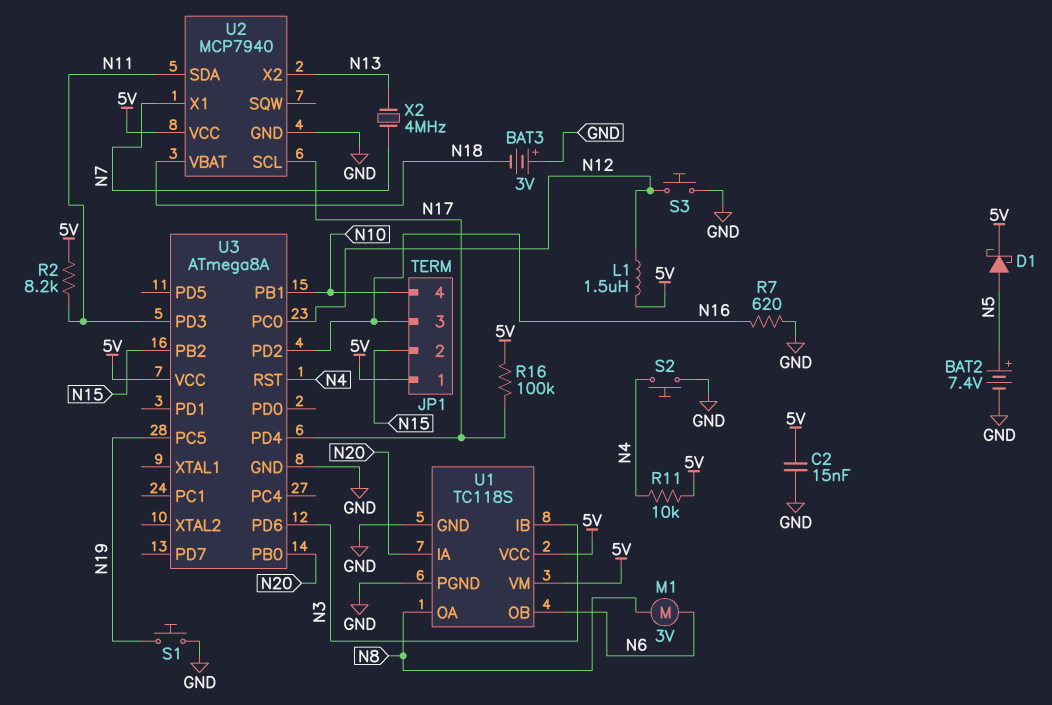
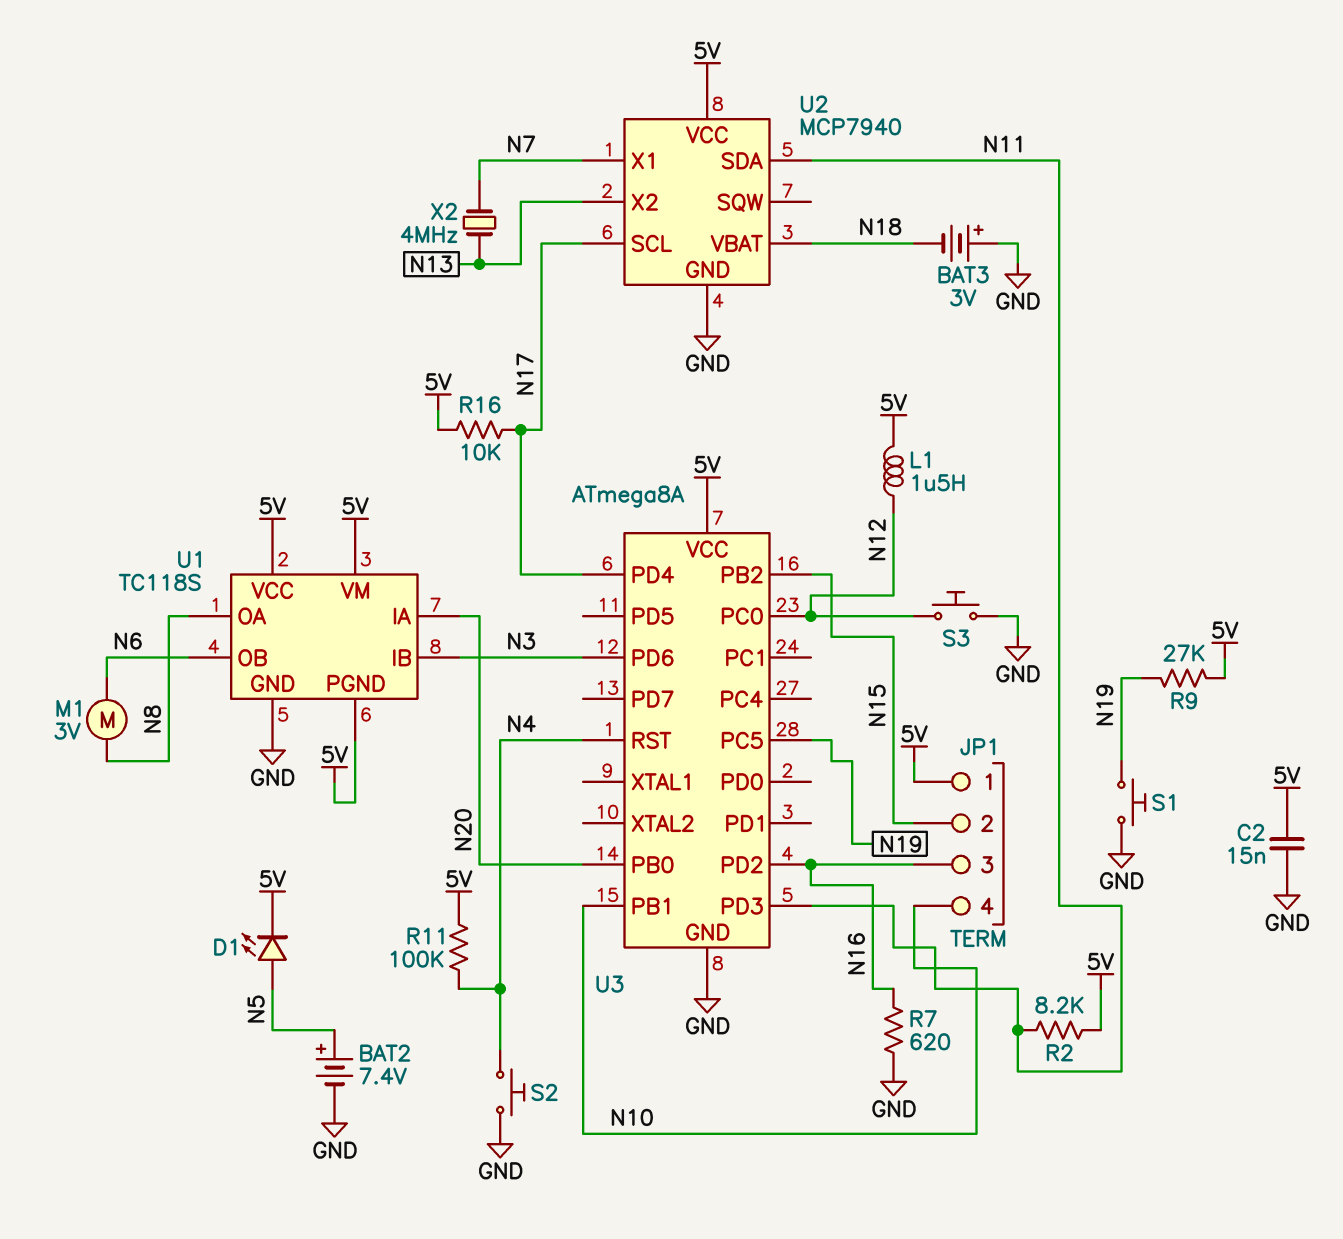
D1: schottky (A N5, K 5V) -> LED (A N5, K 5V)
R9: none -> 27k (5V, N19)
R11: 10k (5V, N4) -> 100k (5V, N4)
R16: 100k (5V, N17) -> 10k (5V, N17)
U1 pin PGND: GND -> 5V

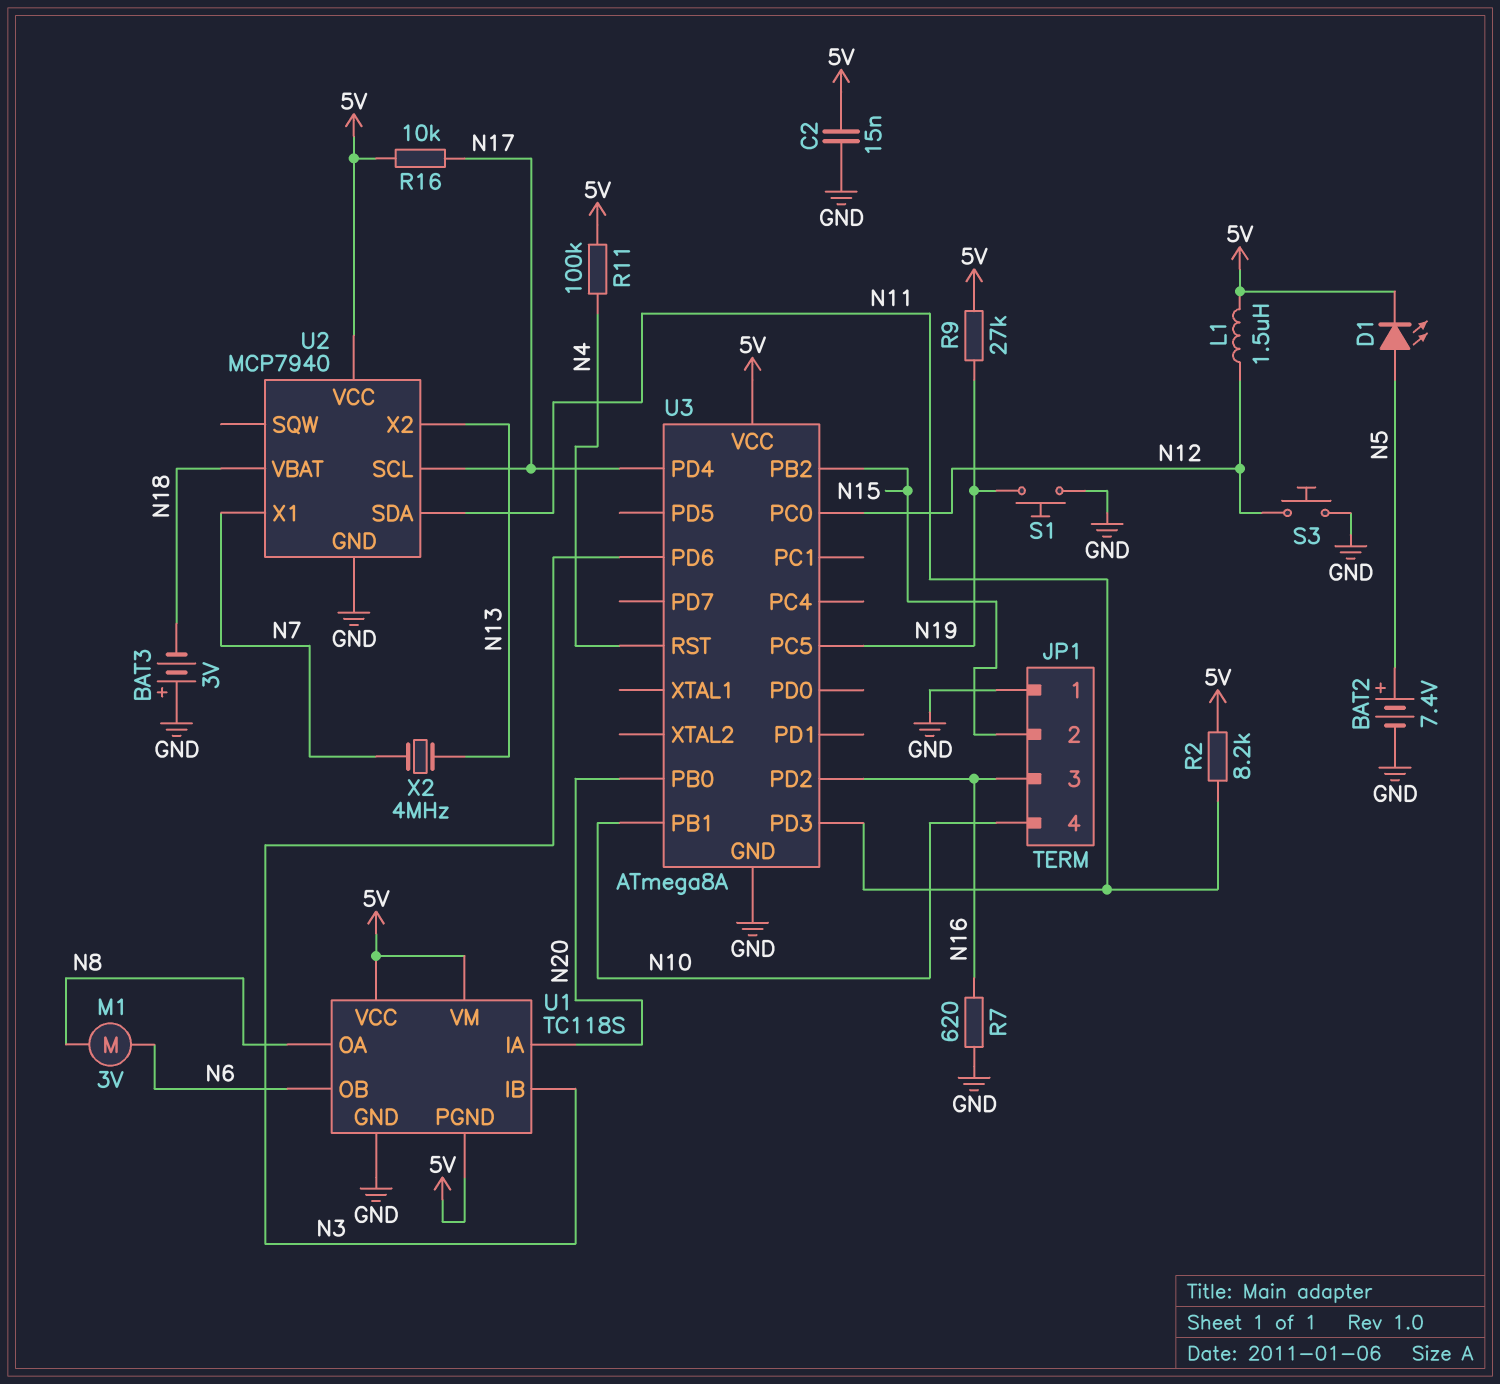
JP1 pin 1: 5V -> GND
S2: button (GND, N4) -> none

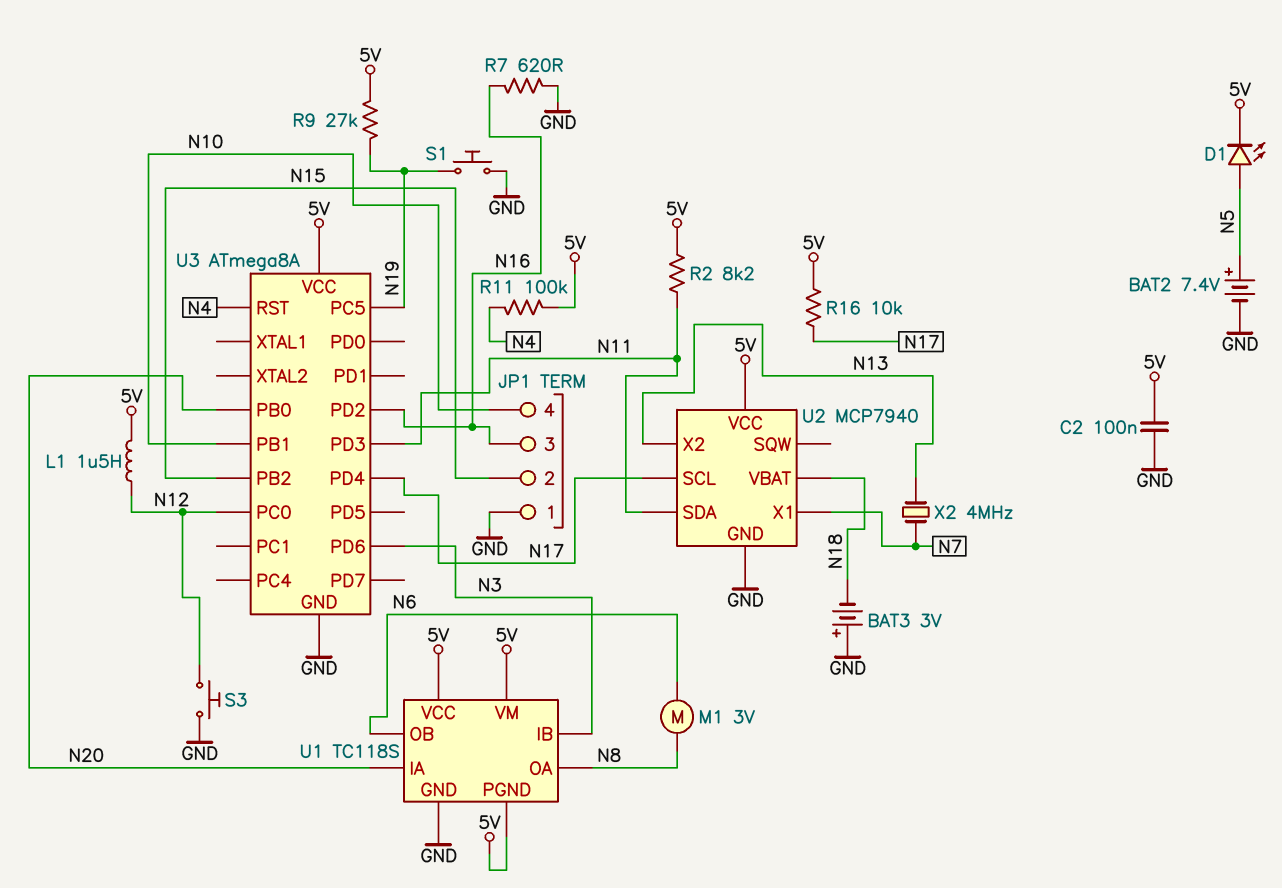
C2: 15nF (5V, GND) -> 100nF (5V, GND)

